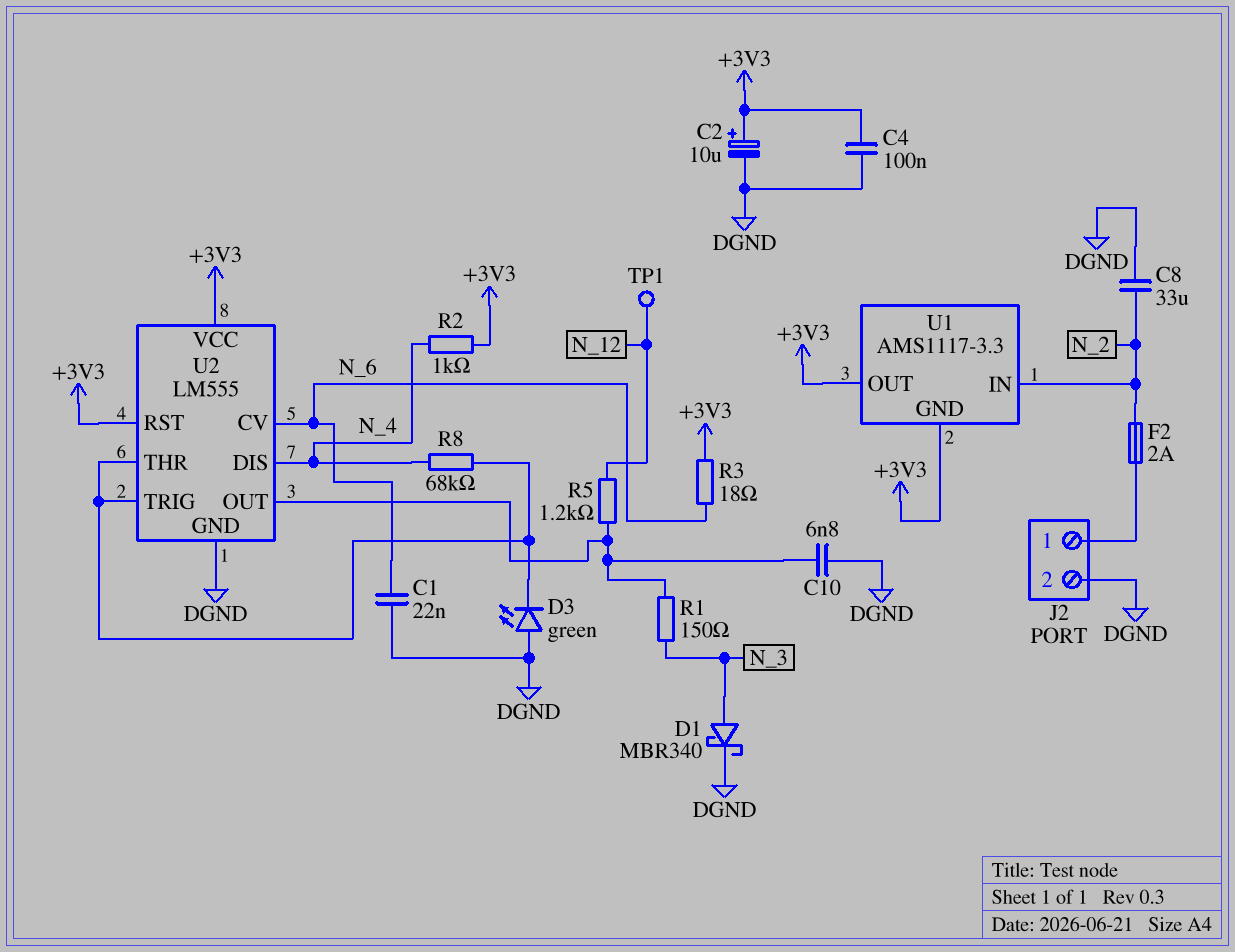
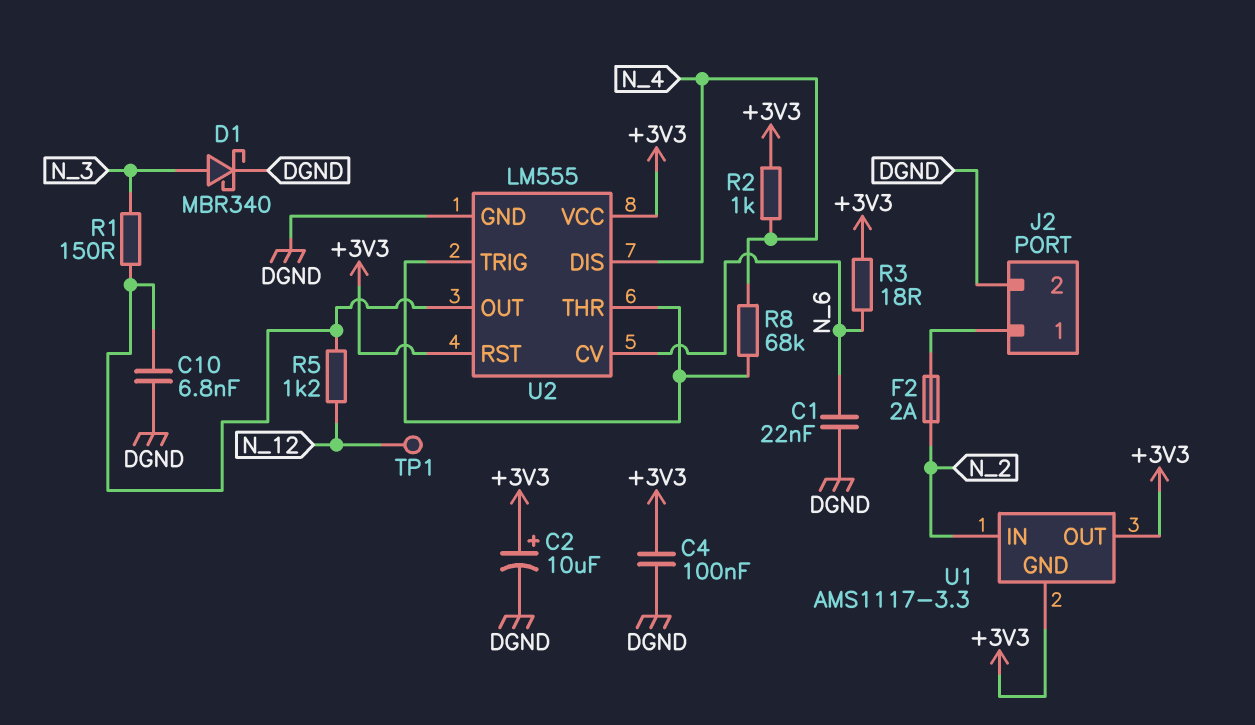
C8: 33uF (DGND, N_2) -> none
D3: LED green (A DGND, K U2/THR) -> none

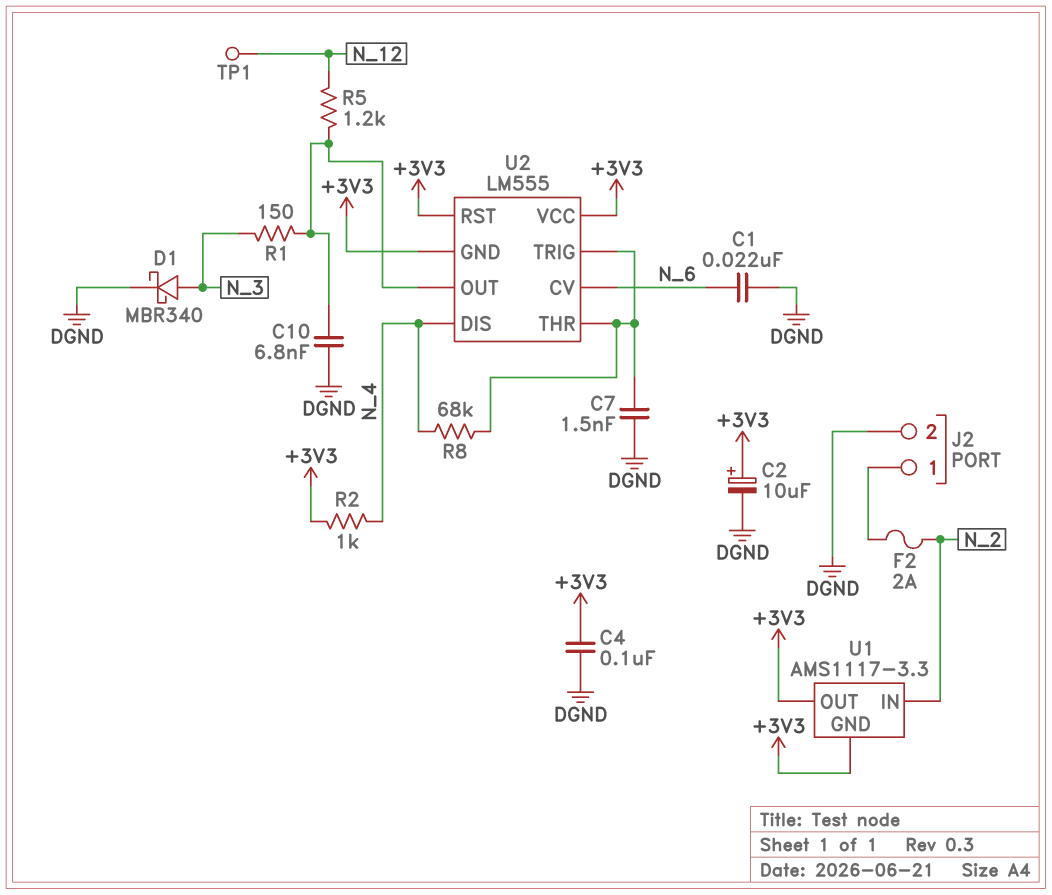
C7: none -> 1.5nF (DGND, U2/THR)
R3: 18 (+3V3, N_6) -> none
U2 pin GND: DGND -> +3V3

